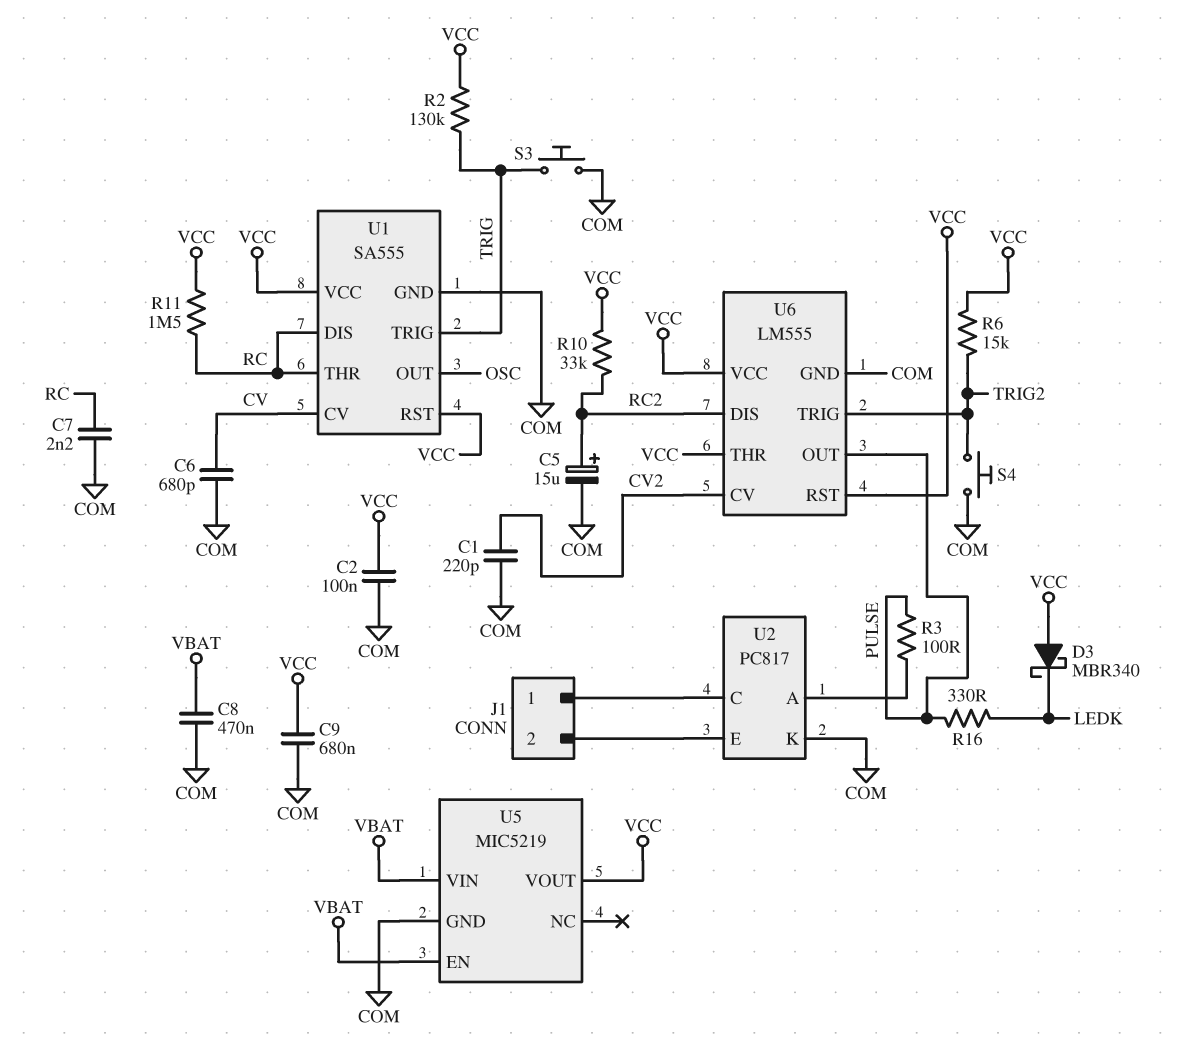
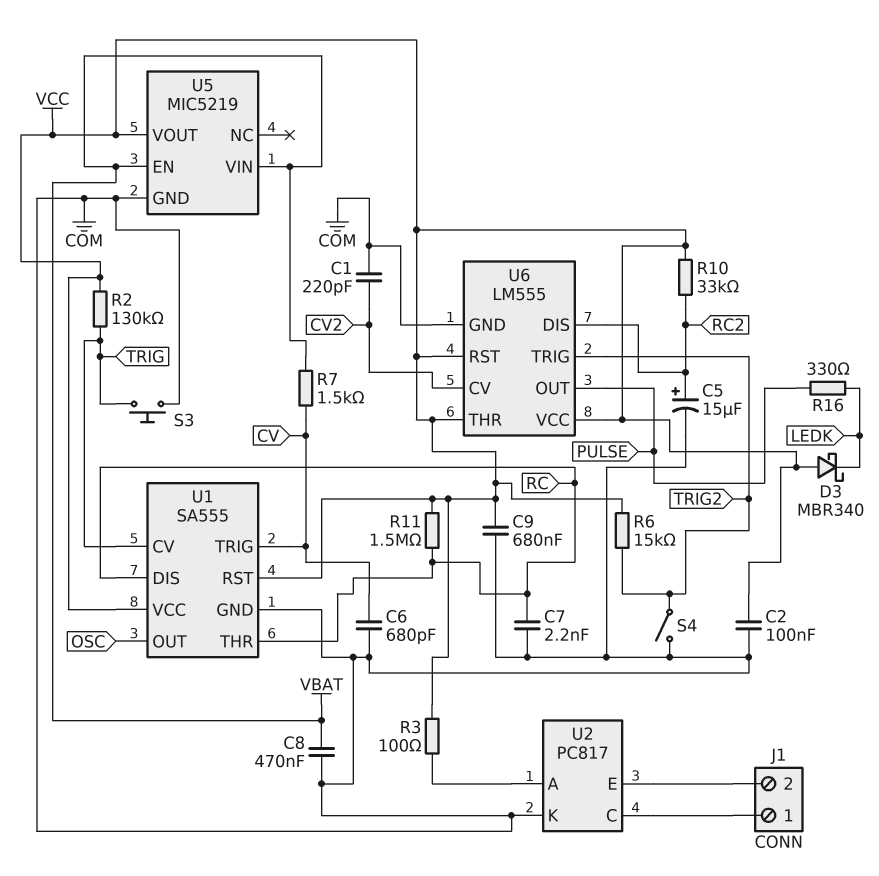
R3: 100 (PULSE, U2/A) -> 100 (U2/A, VCC)
R7: none -> 1.5k (CV, VBAT)
S4: button (COM, TRIG2) -> switch (COM, TRIG2)
U1 pin CV: CV -> TRIG
U1 pin TRIG: TRIG -> CV

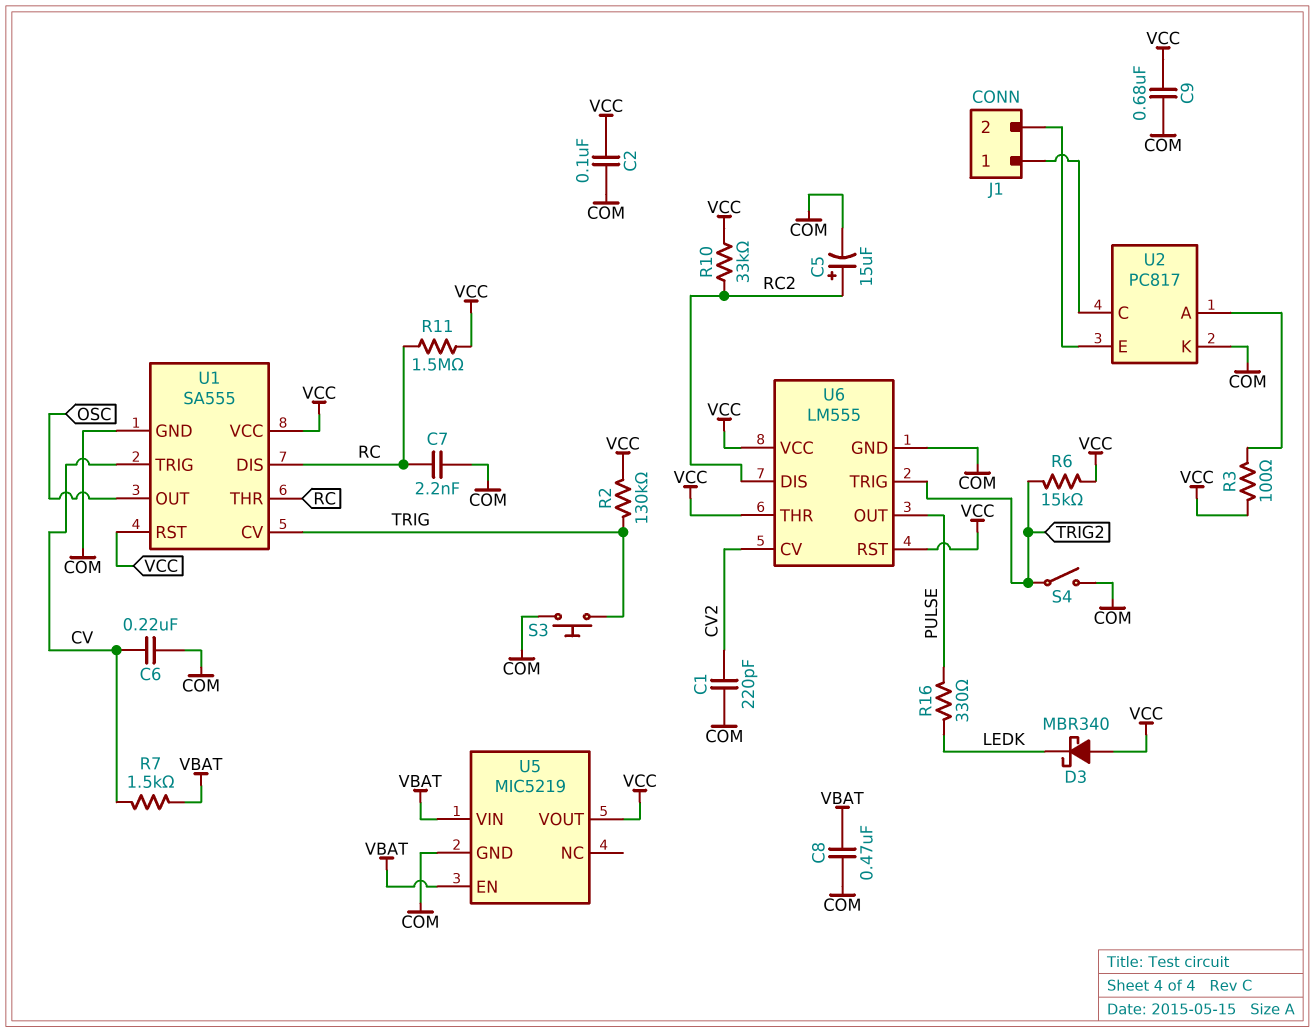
C6: 680pF (COM, CV) -> 220nF (COM, CV)

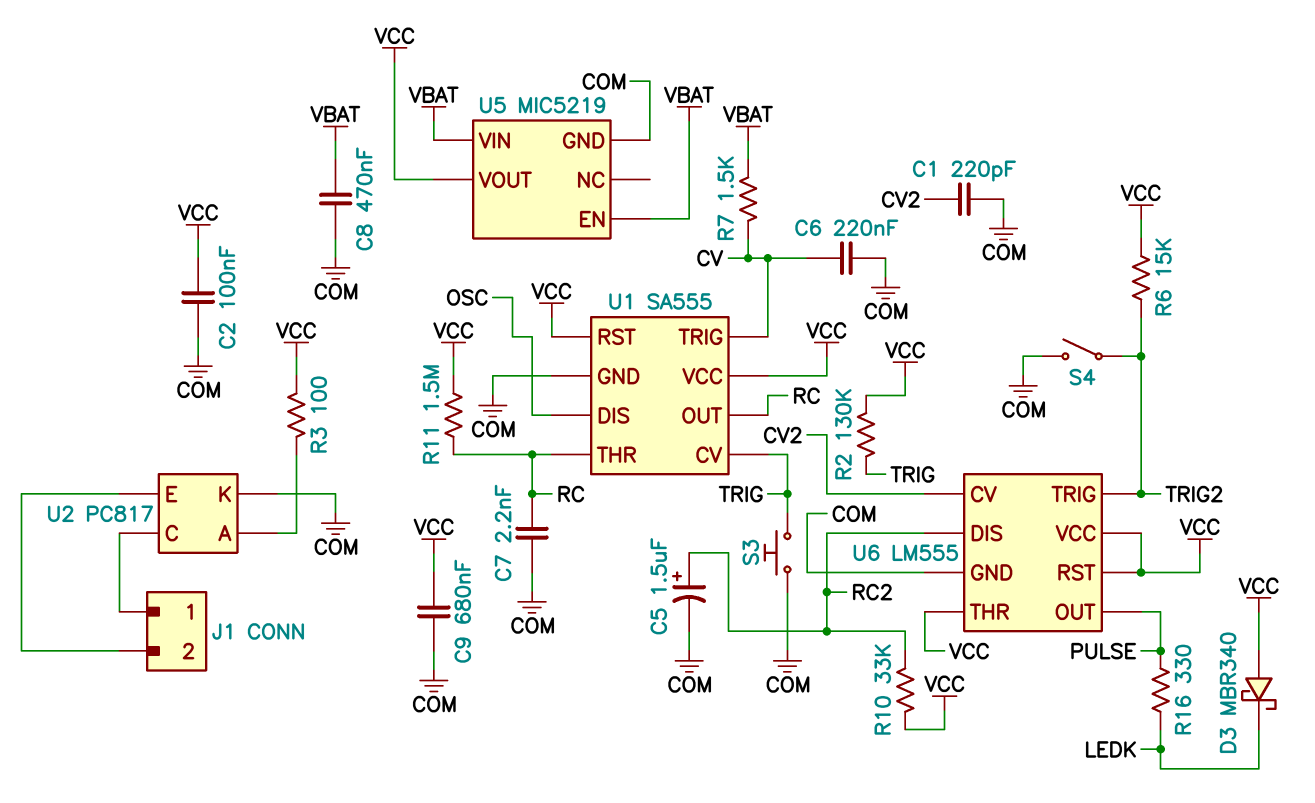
C5: 15uF (plus RC2, minus COM) -> 1.5uF (plus RC2, minus COM)
U1 pin DIS: RC -> OSC
U1 pin OUT: OSC -> RC

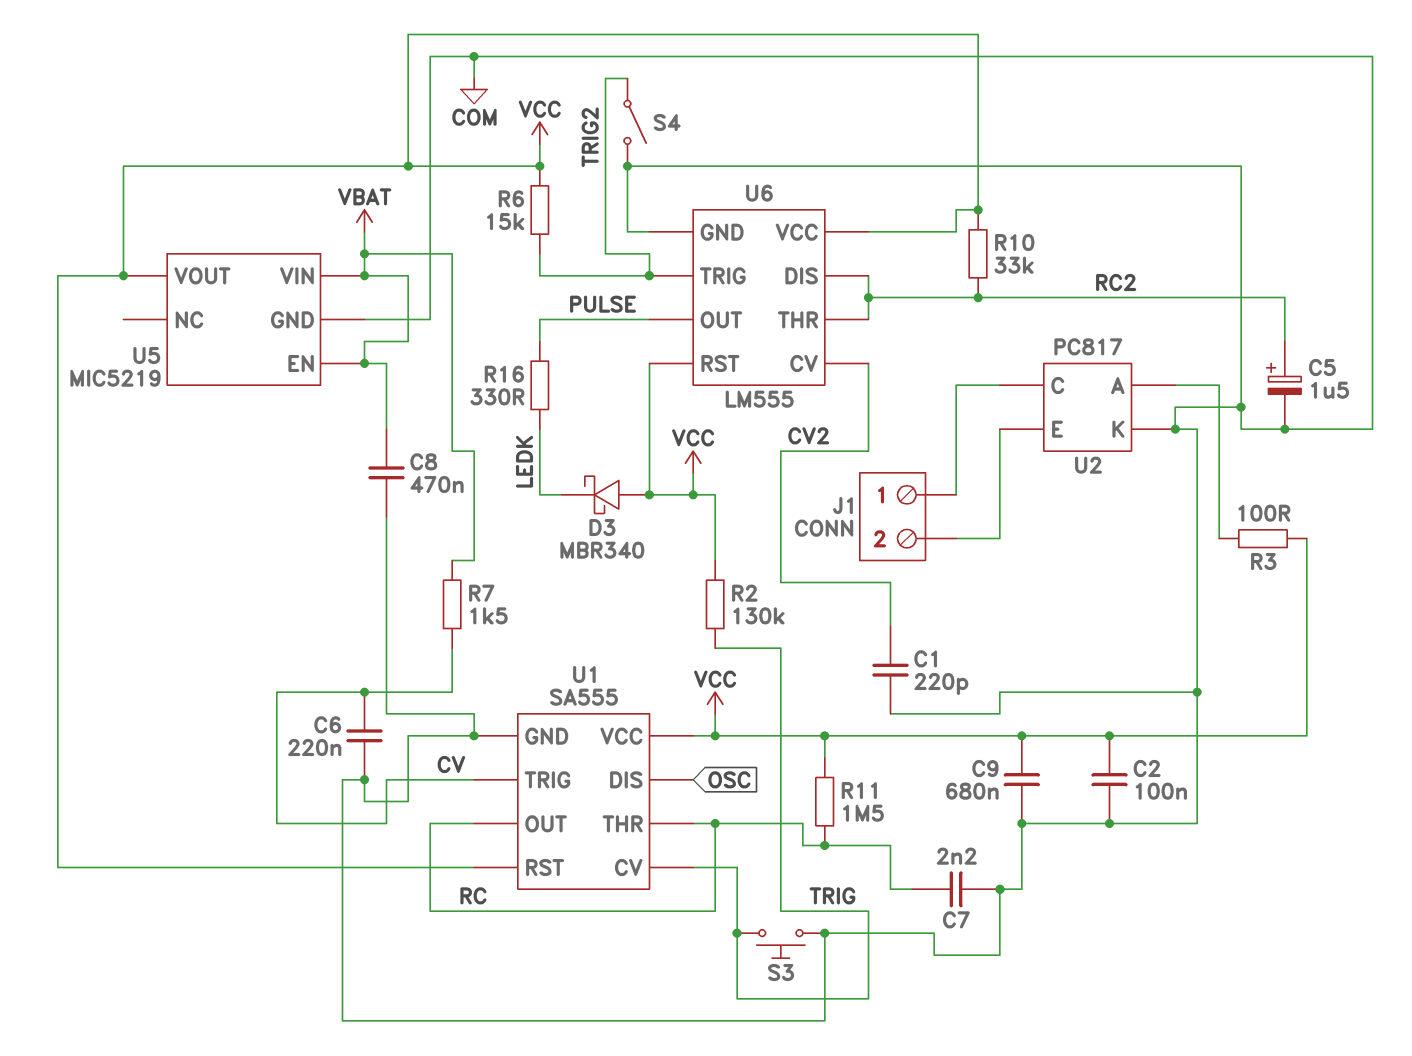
U6 pin THR: VCC -> RC2

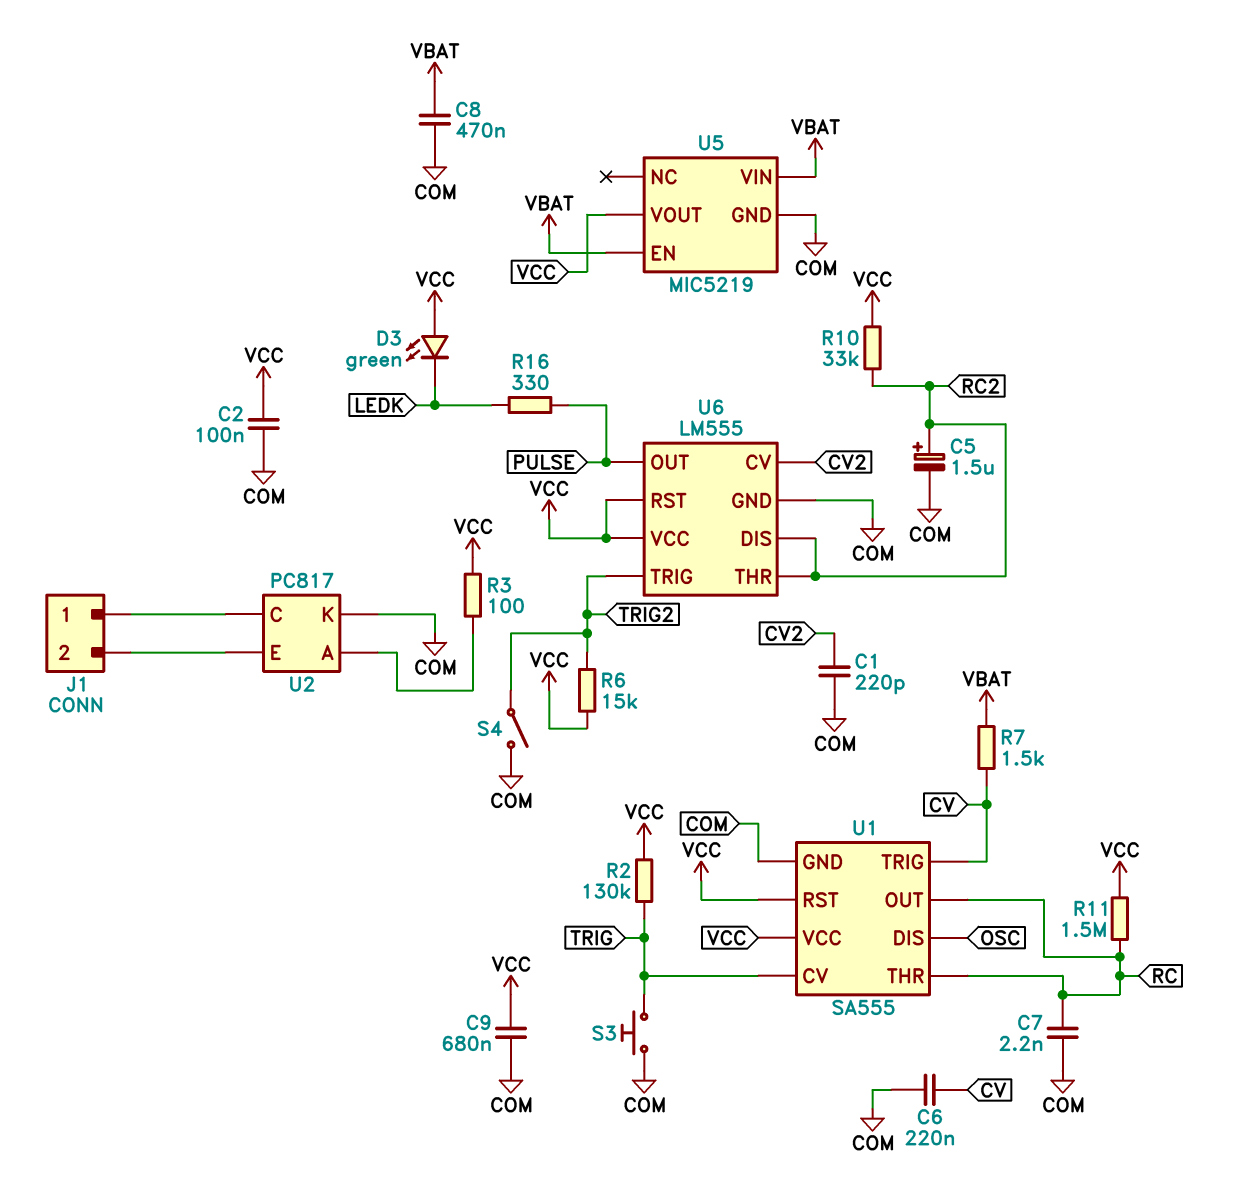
D3: schottky MBR340 (A VCC, K LEDK) -> LED green (A VCC, K LEDK)

